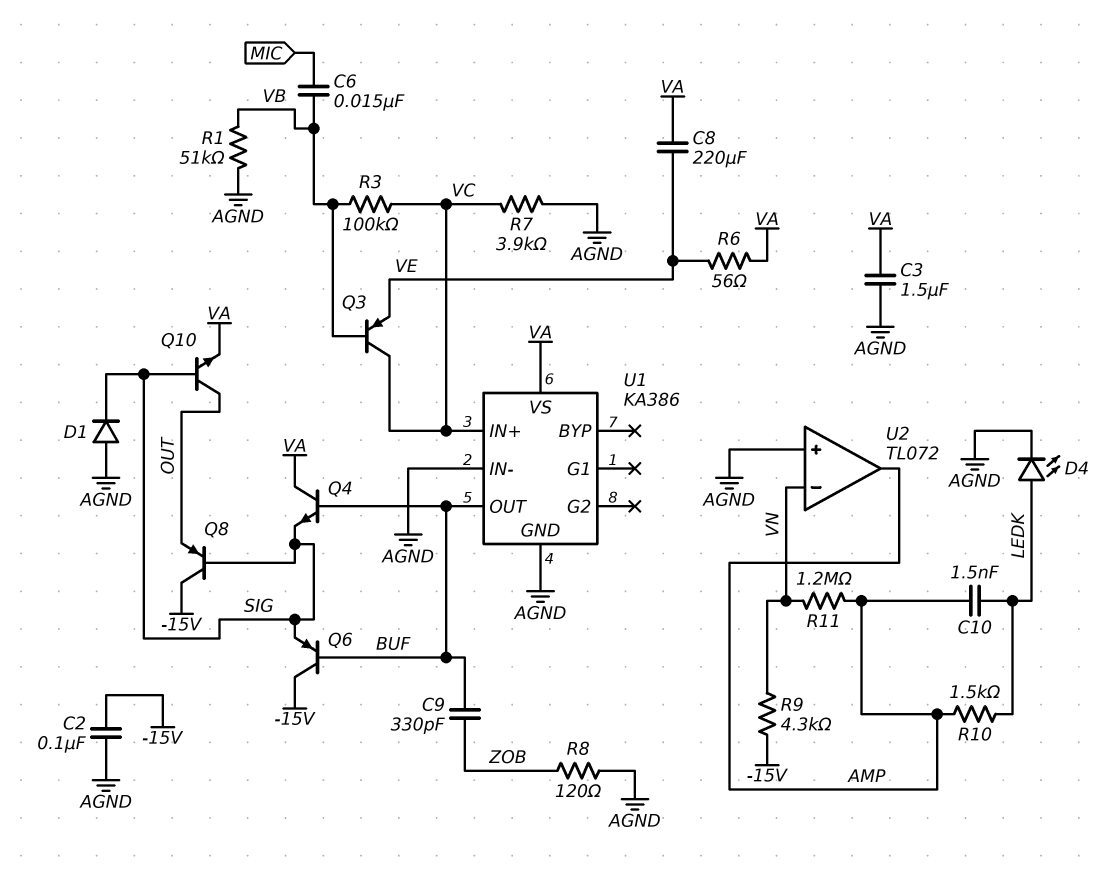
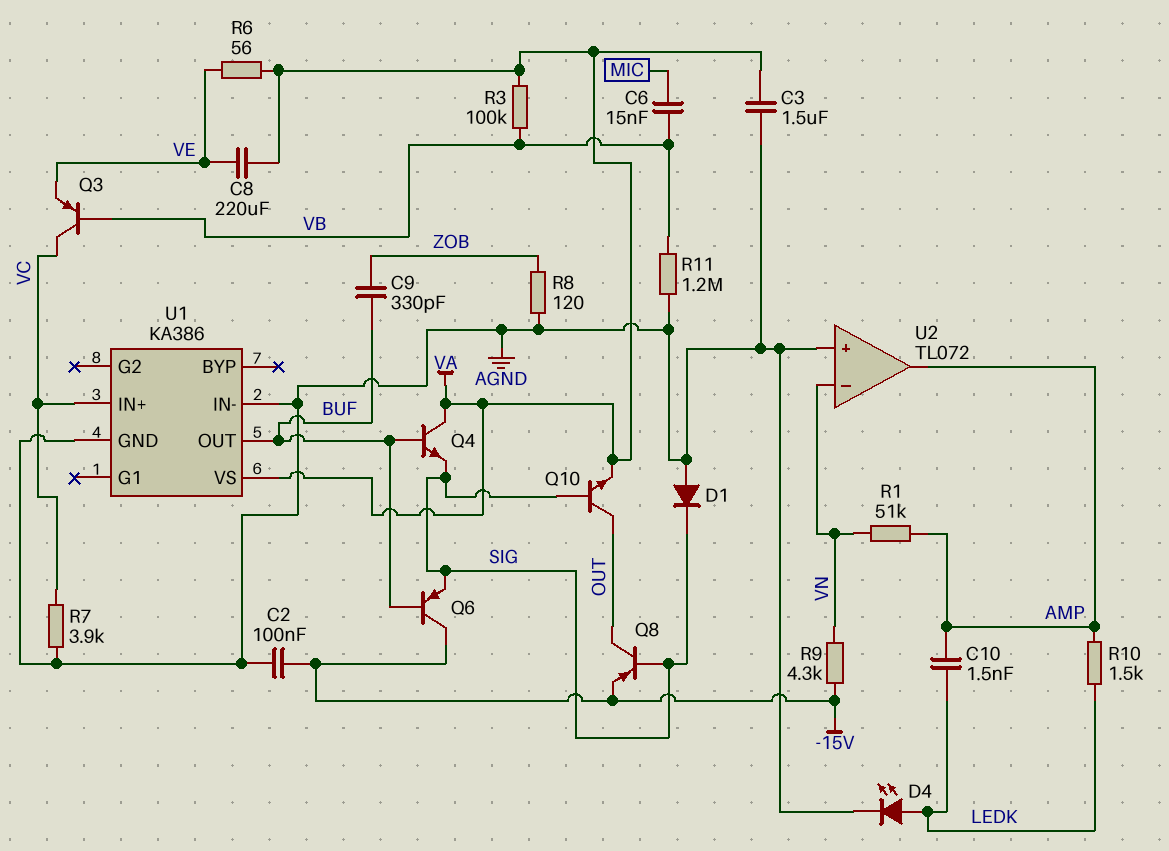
Q8: PNP (B SIG, C -15V, E OUT) -> PNP (B SIG, C OUT, E -15V)
R1: 51k (AGND, VB) -> 51k (AMP, VN)
R3: 100k (VB, VC) -> 100k (VA, VB)
R11: 1.2M (AMP, VN) -> 1.2M (AGND, VB)

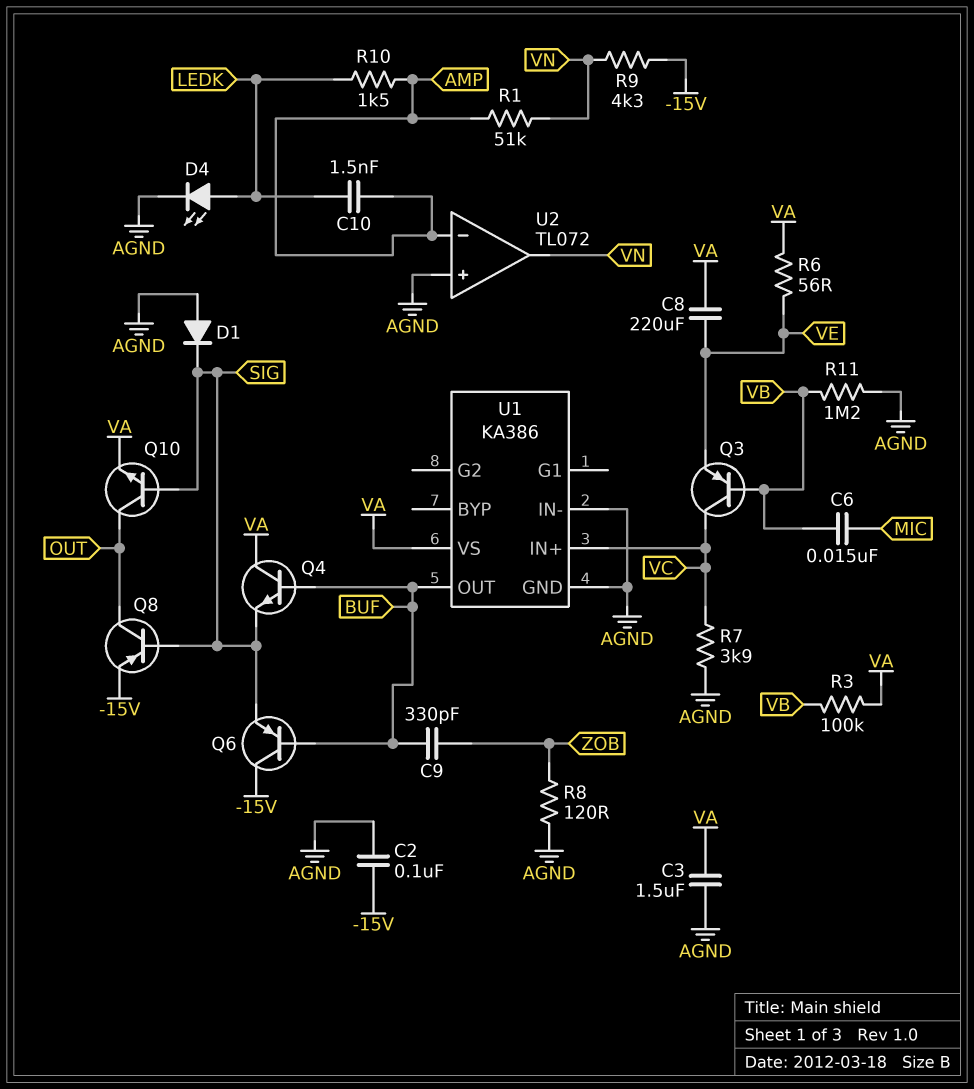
U2 pin in-: VN -> AMP
U2 pin out: AMP -> VN

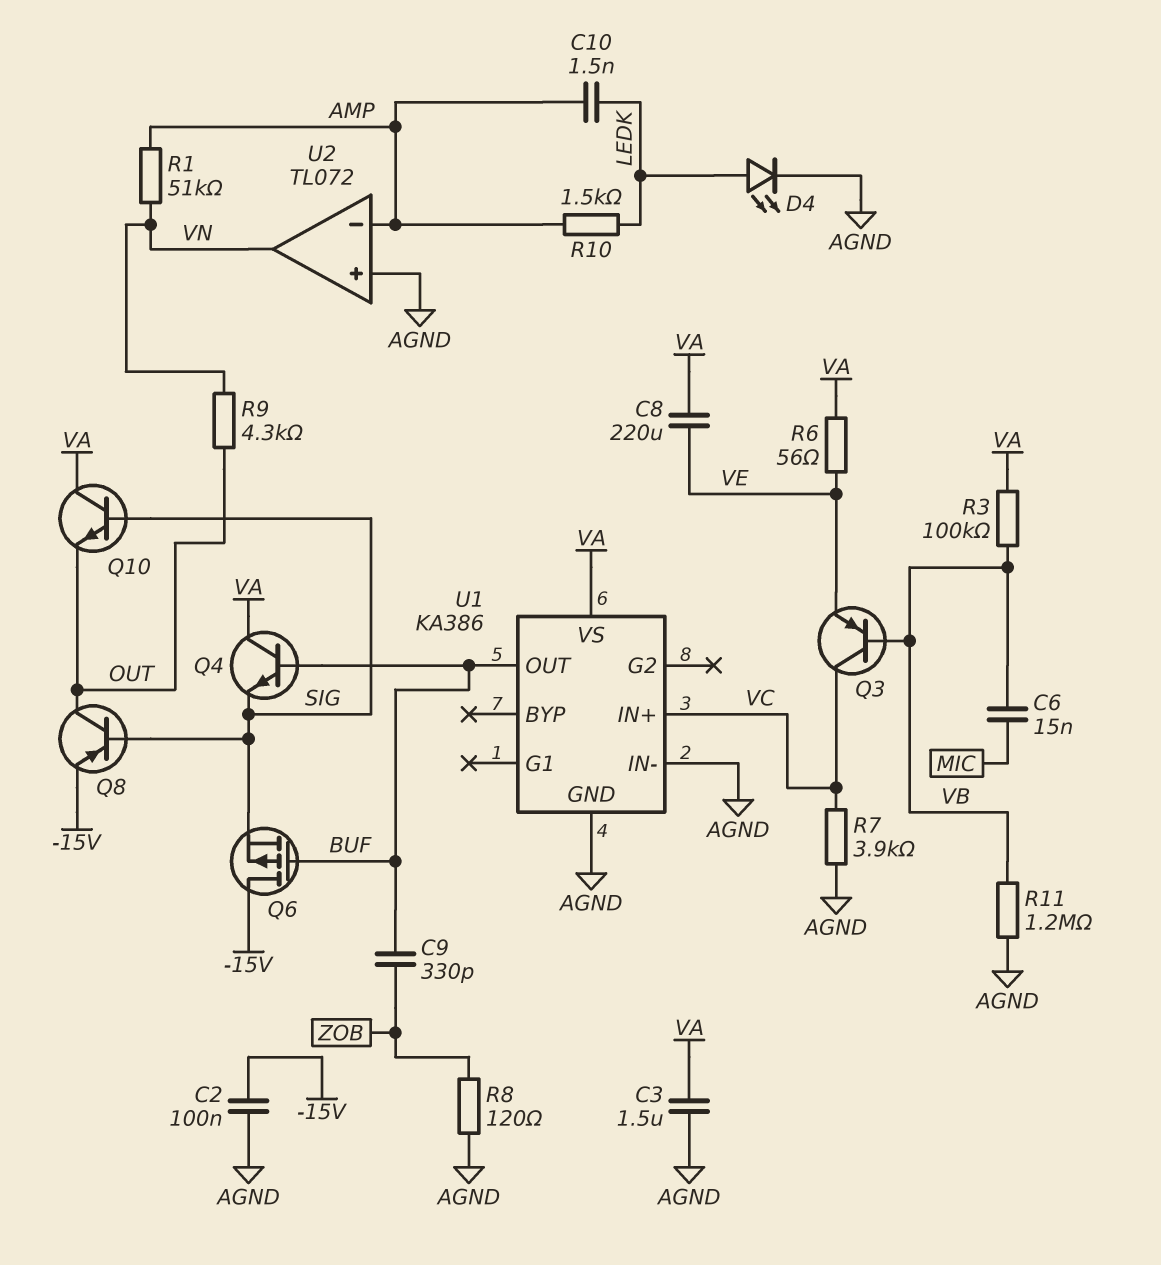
D1: diode (A AGND, K SIG) -> none
Q6: PNP (B BUF, C -15V, E SIG) -> PMOS (G BUF, D -15V, S SIG)
Q10: NPN (B SIG, C OUT, E VA) -> NPN (B SIG, C VA, E OUT)
R9: 4.3k (-15V, VN) -> 4.3k (OUT, VN)

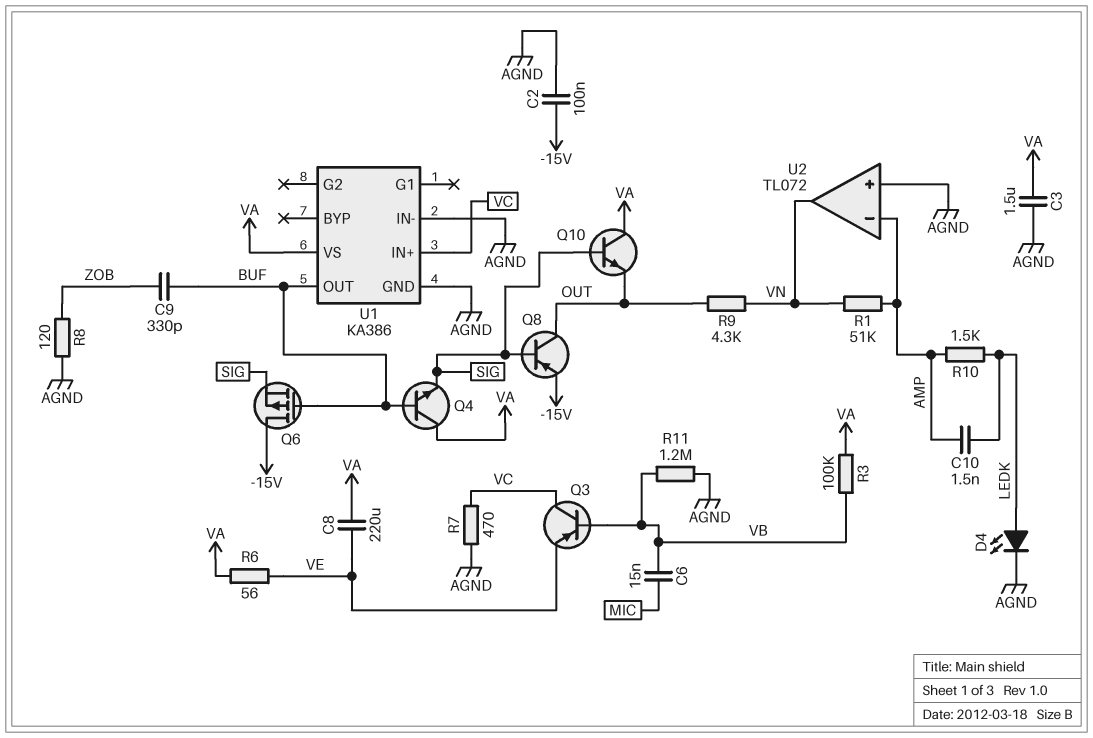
R7: 3.9k (AGND, VC) -> 470 (AGND, VC)

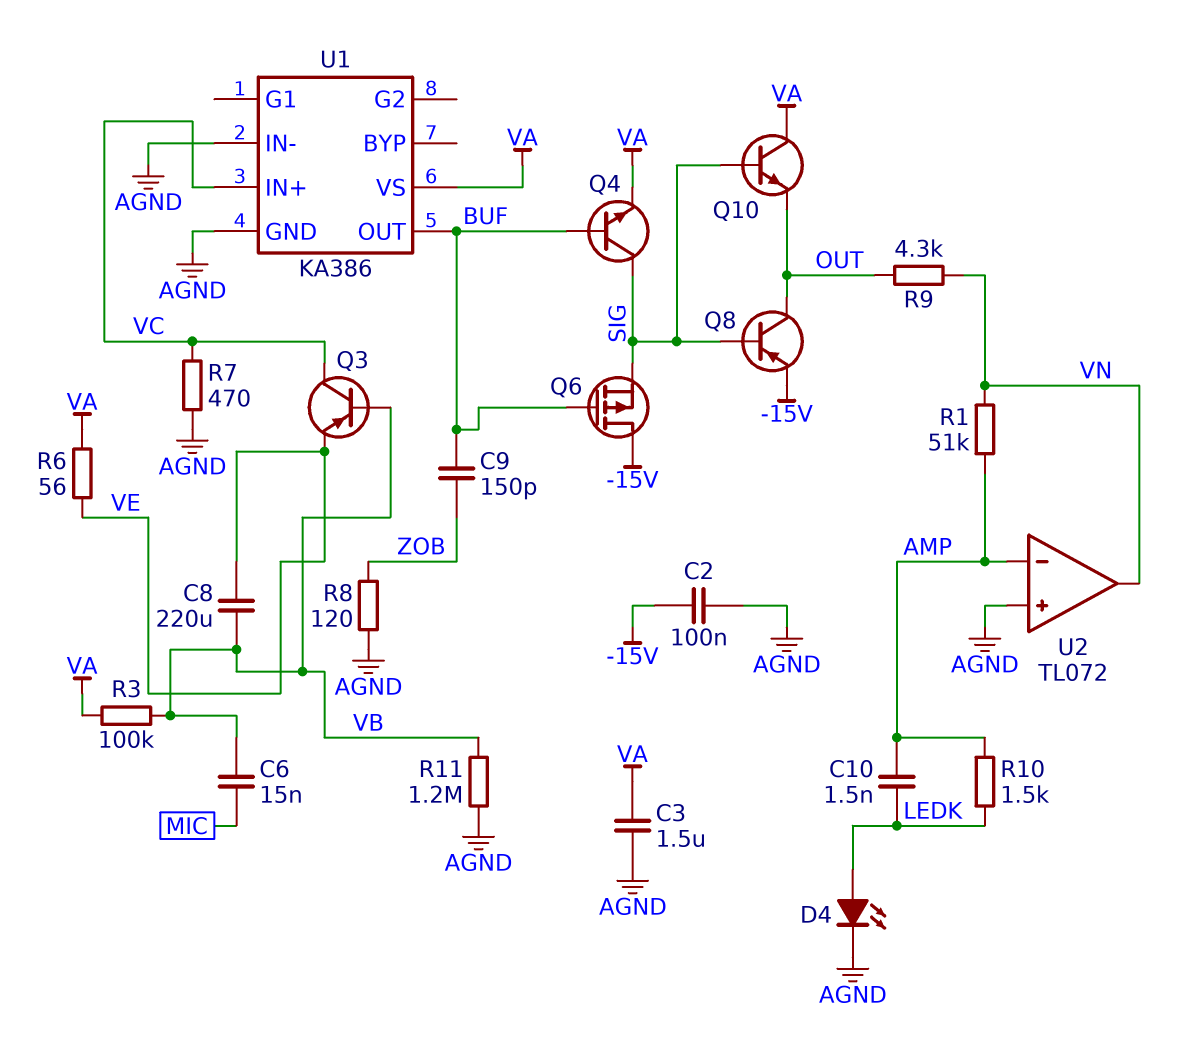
C8: 220uF (VA, VE) -> 220uF (VB, VE)
C9: 330pF (BUF, ZOB) -> 150pF (BUF, ZOB)
Q4: NPN (B BUF, C VA, E SIG) -> NPN (B BUF, C SIG, E VA)

